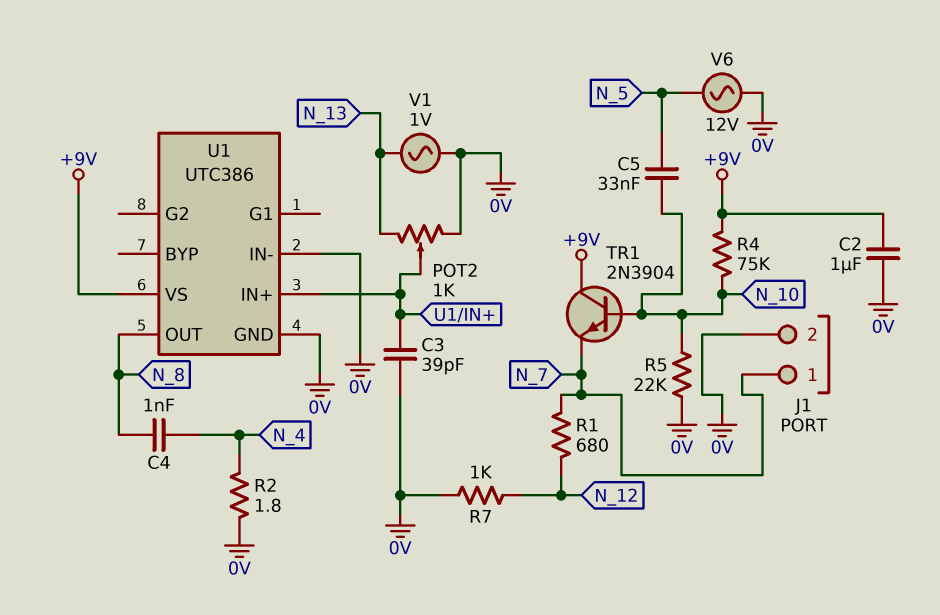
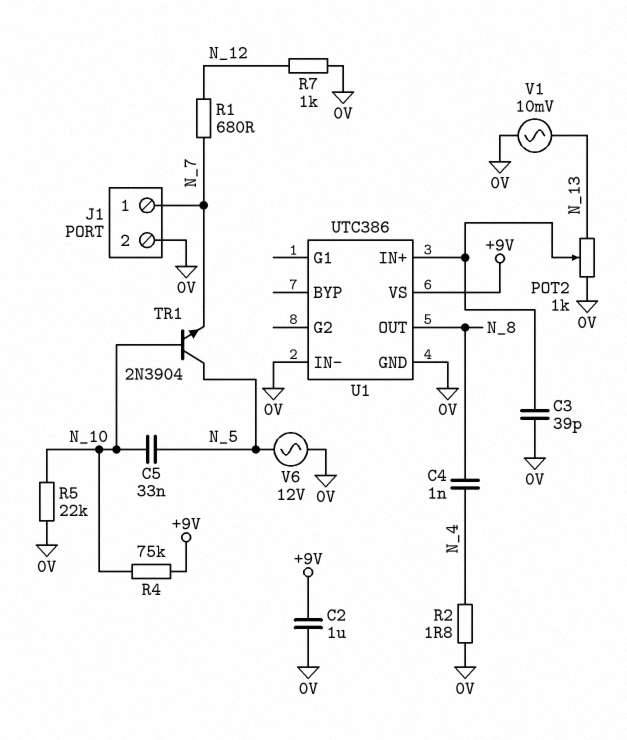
TR1: NPN 2N3904 (B N_10, C +9V, E N_7) -> NPN 2N3904 (B N_10, C N_5, E N_7)
V1: AC 1V (0V, N_13) -> AC 10mV (0V, N_13)

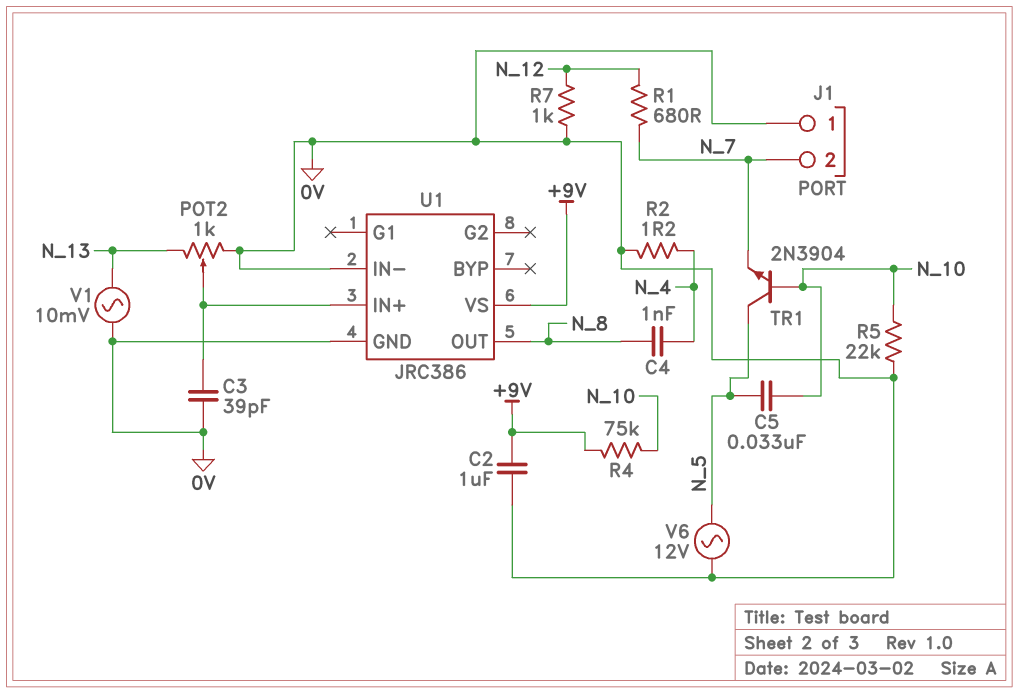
J1 pin 1: N_7 -> 0V
J1 pin 2: 0V -> N_7
R2: 1.8 (0V, N_4) -> 1.2 (0V, N_4)
U1: UTC386 -> JRC386

